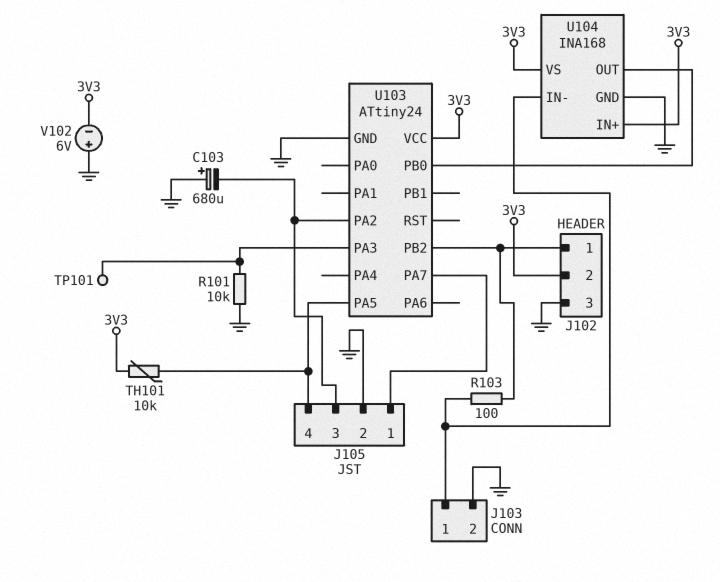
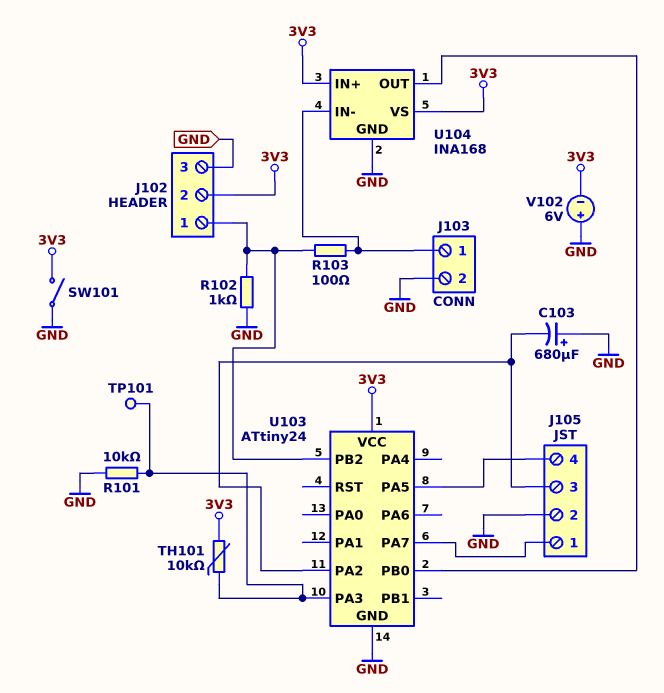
R102: none -> 1k (GND, J102/1)
SW101: none -> switch (3V3, GND)
TH101: 10k (3V3, J105/4) -> 10k (3V3, U103/PA3)

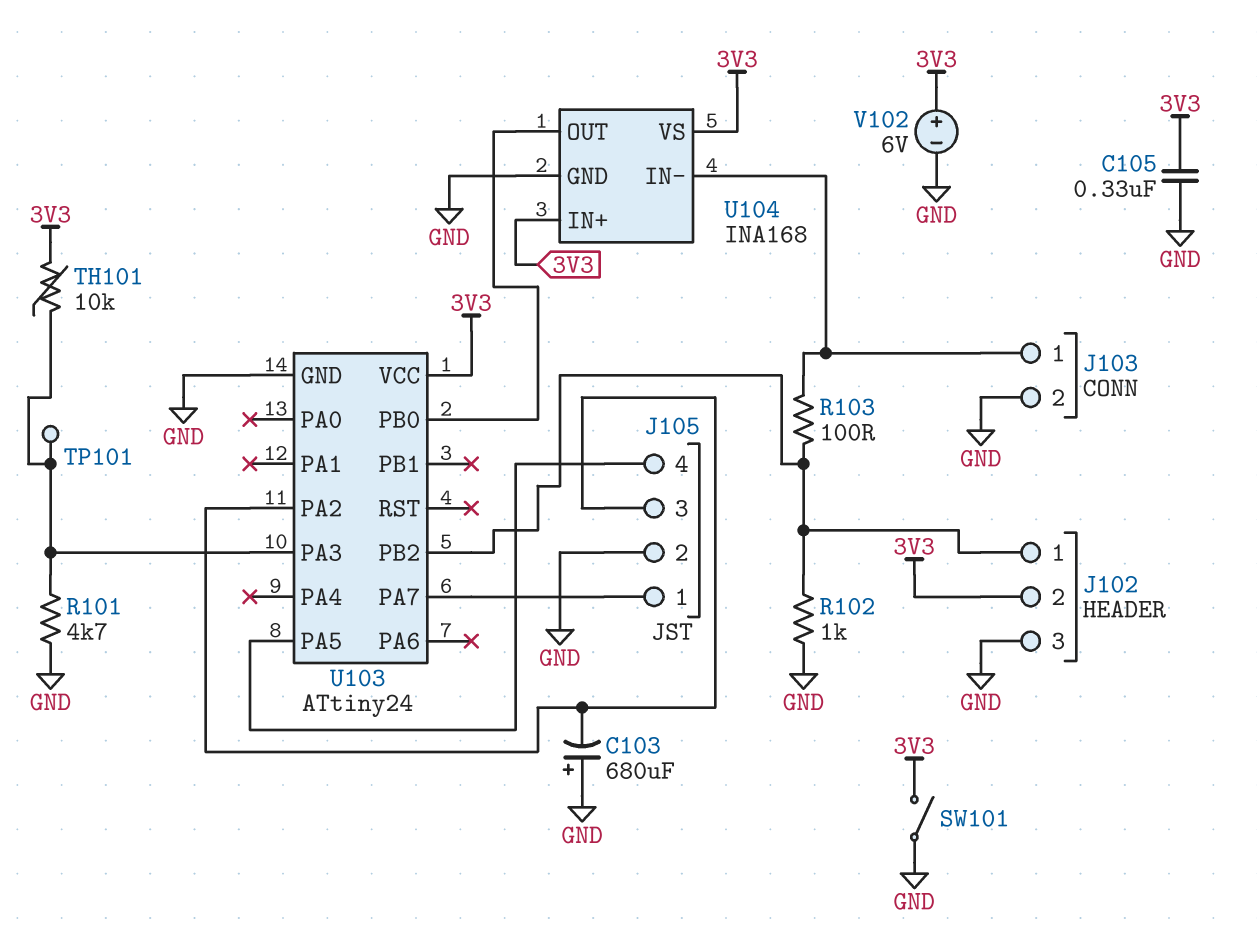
C105: none -> 330nF (3V3, GND)
R101: 10k (GND, U103/PA3) -> 4.7k (GND, U103/PA3)
V102: 6V (plus GND, minus 3V3) -> 6V (plus 3V3, minus GND)

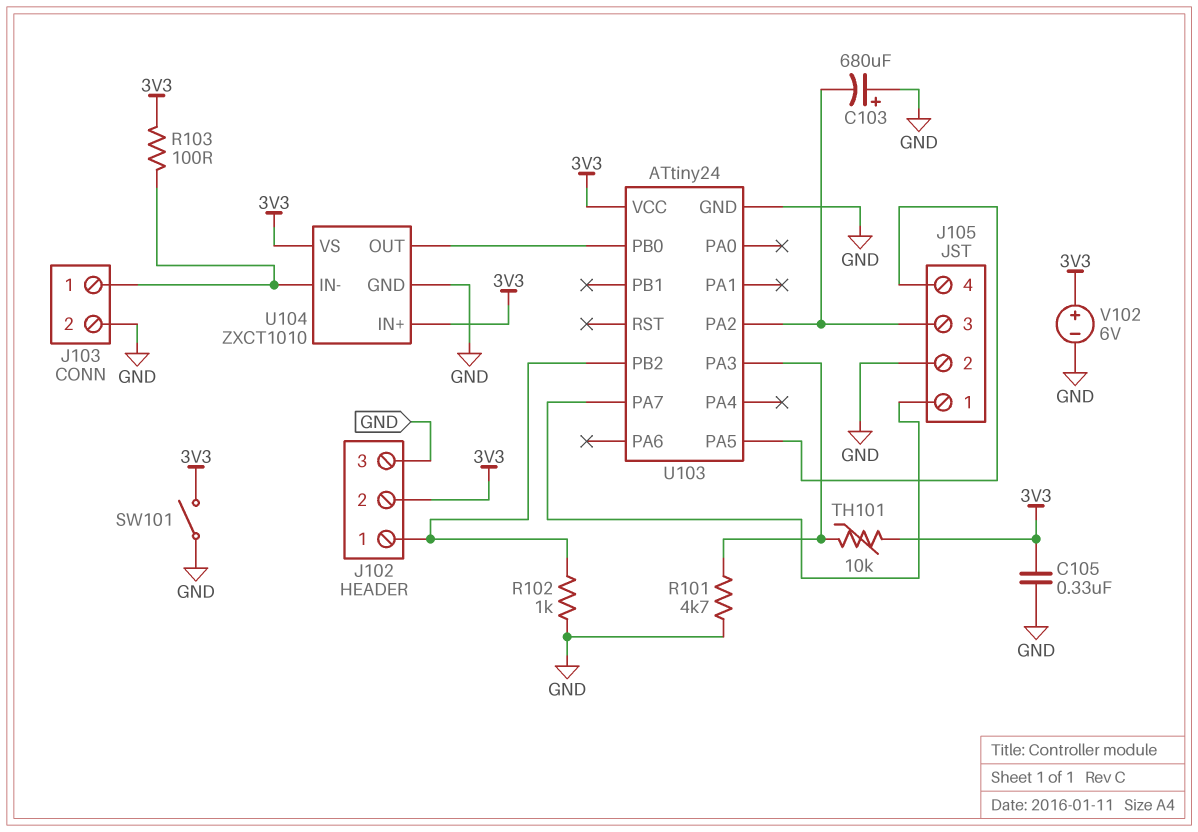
R103: 100 (J102/1, J103/1) -> 100 (3V3, J103/1)
TP101: test point (U103/PA3) -> none
U104: INA168 -> ZXCT1010

